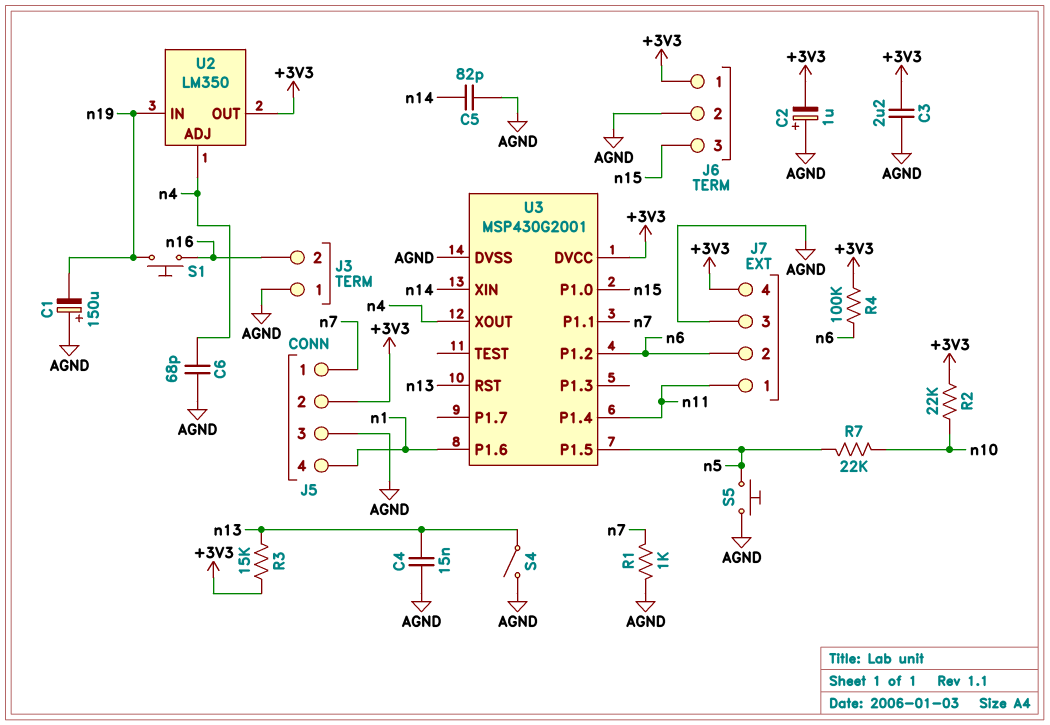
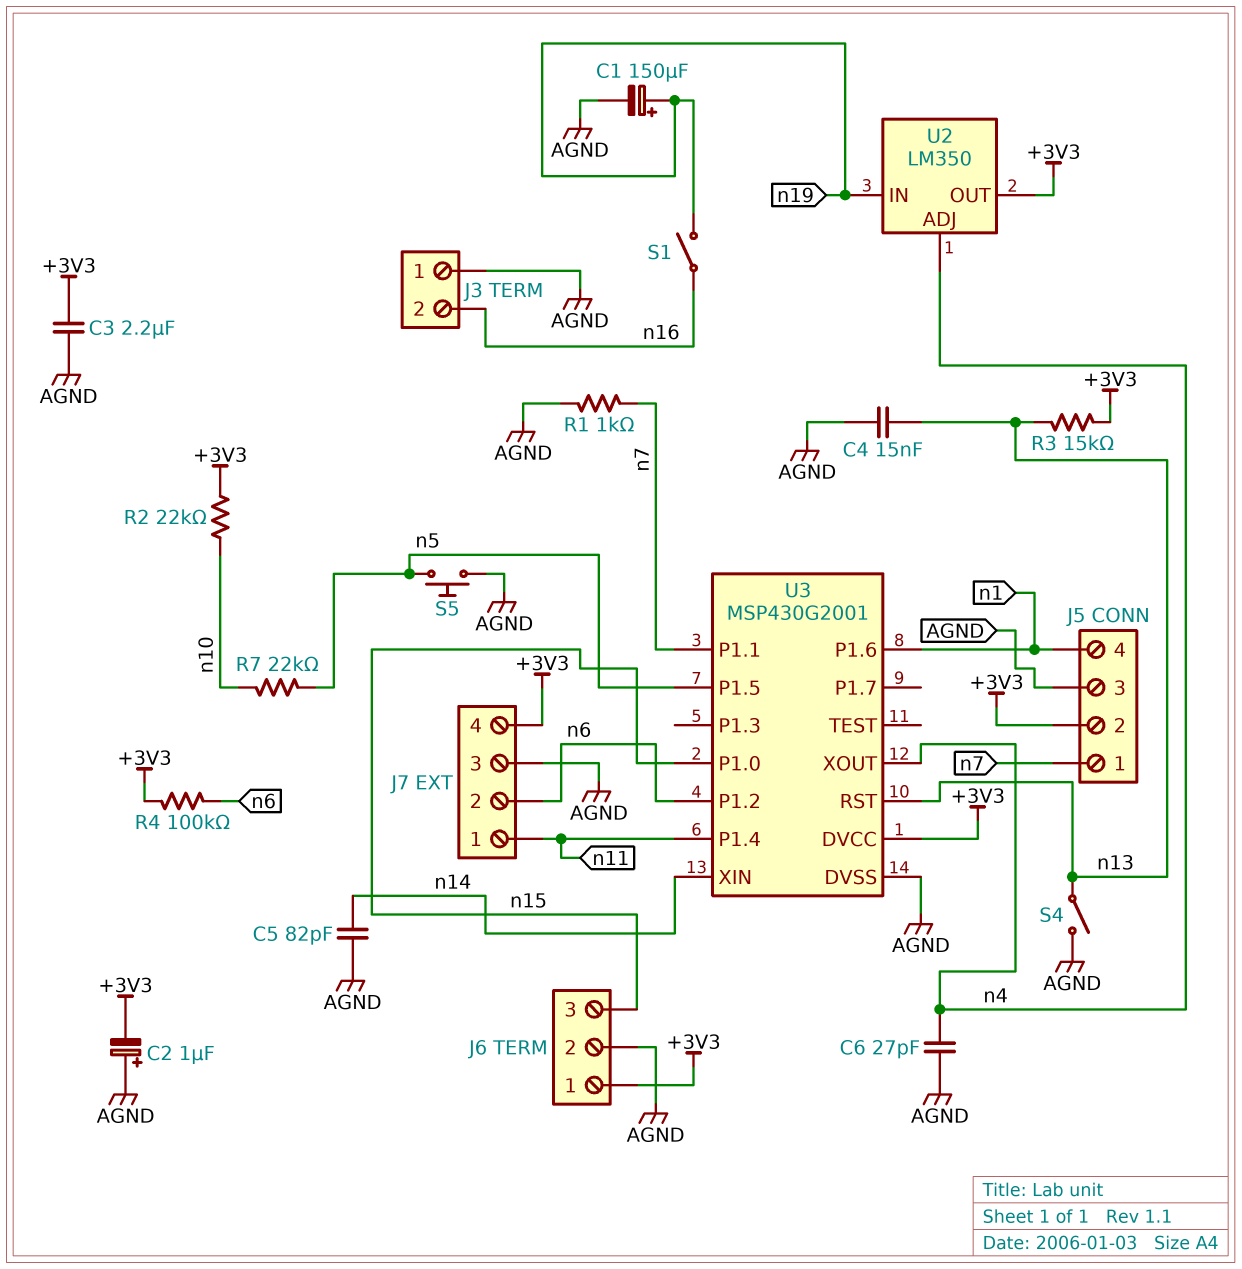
C1: 150uF (plus AGND, minus n19) -> 150uF (plus n19, minus AGND)
C6: 68pF (AGND, n4) -> 27pF (AGND, n4)
S1: button (n16, n19) -> switch (n16, n19)

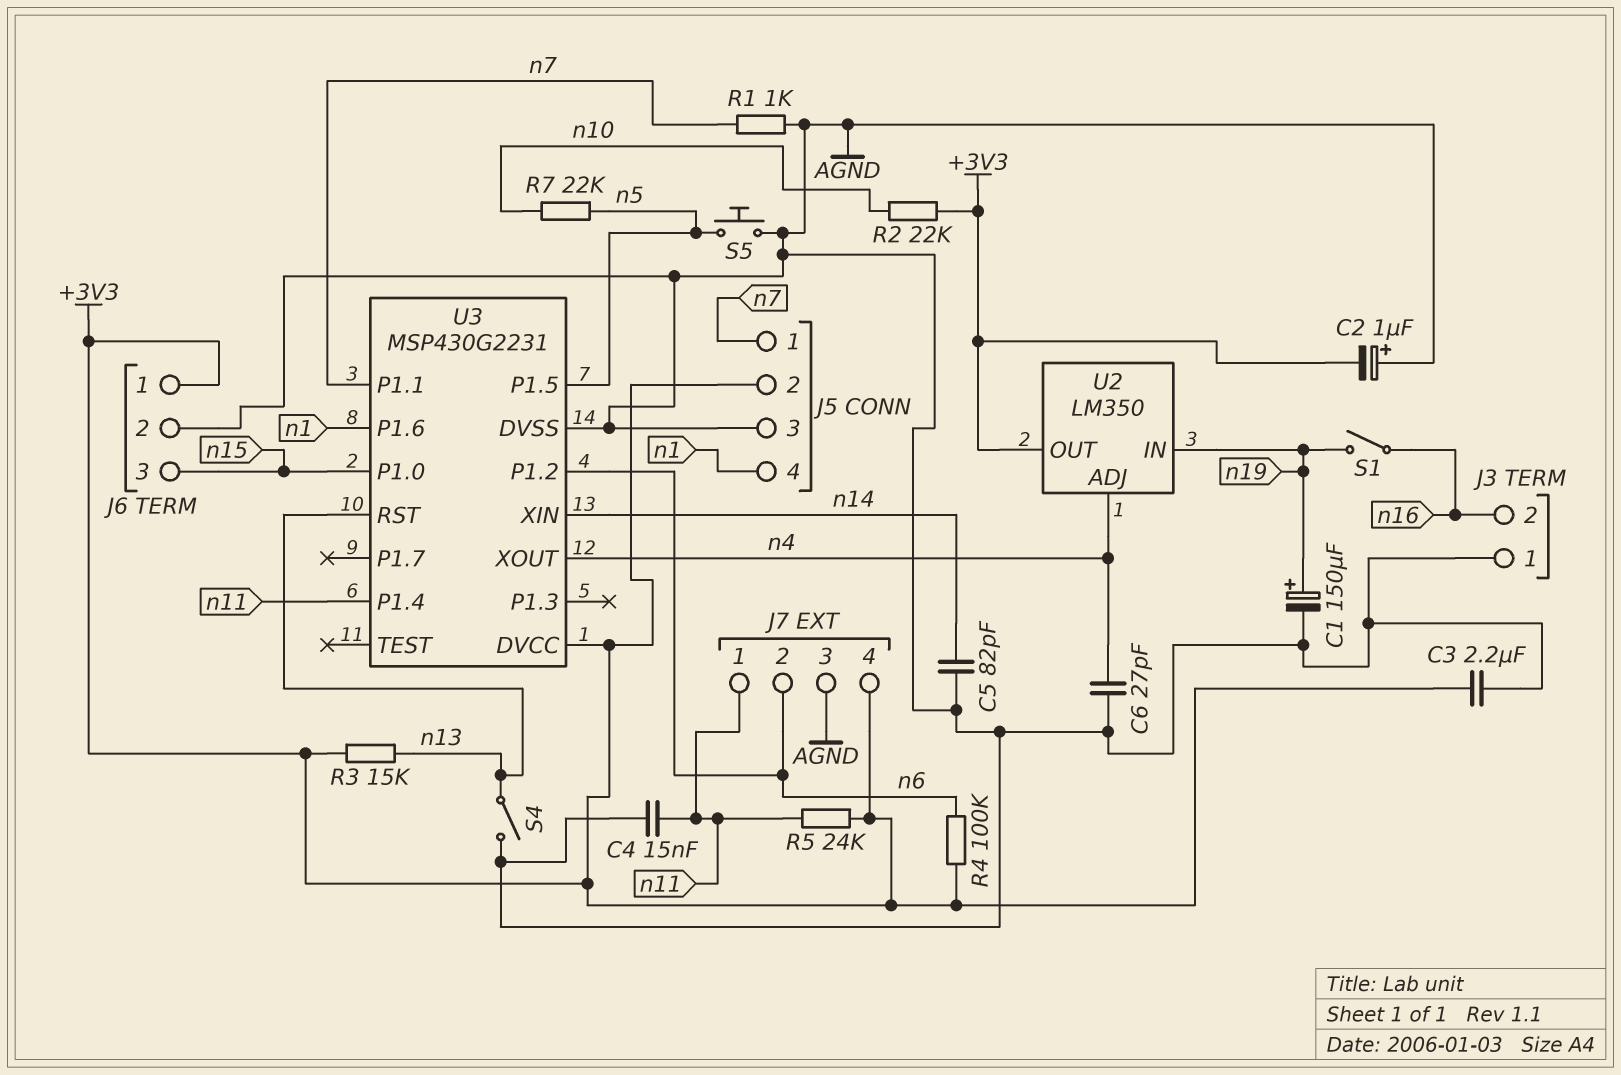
C4: 15nF (AGND, n13) -> 15nF (AGND, n11)
R5: none -> 24k (+3V3, n11)
U3: MSP430G2001 -> MSP430G2231

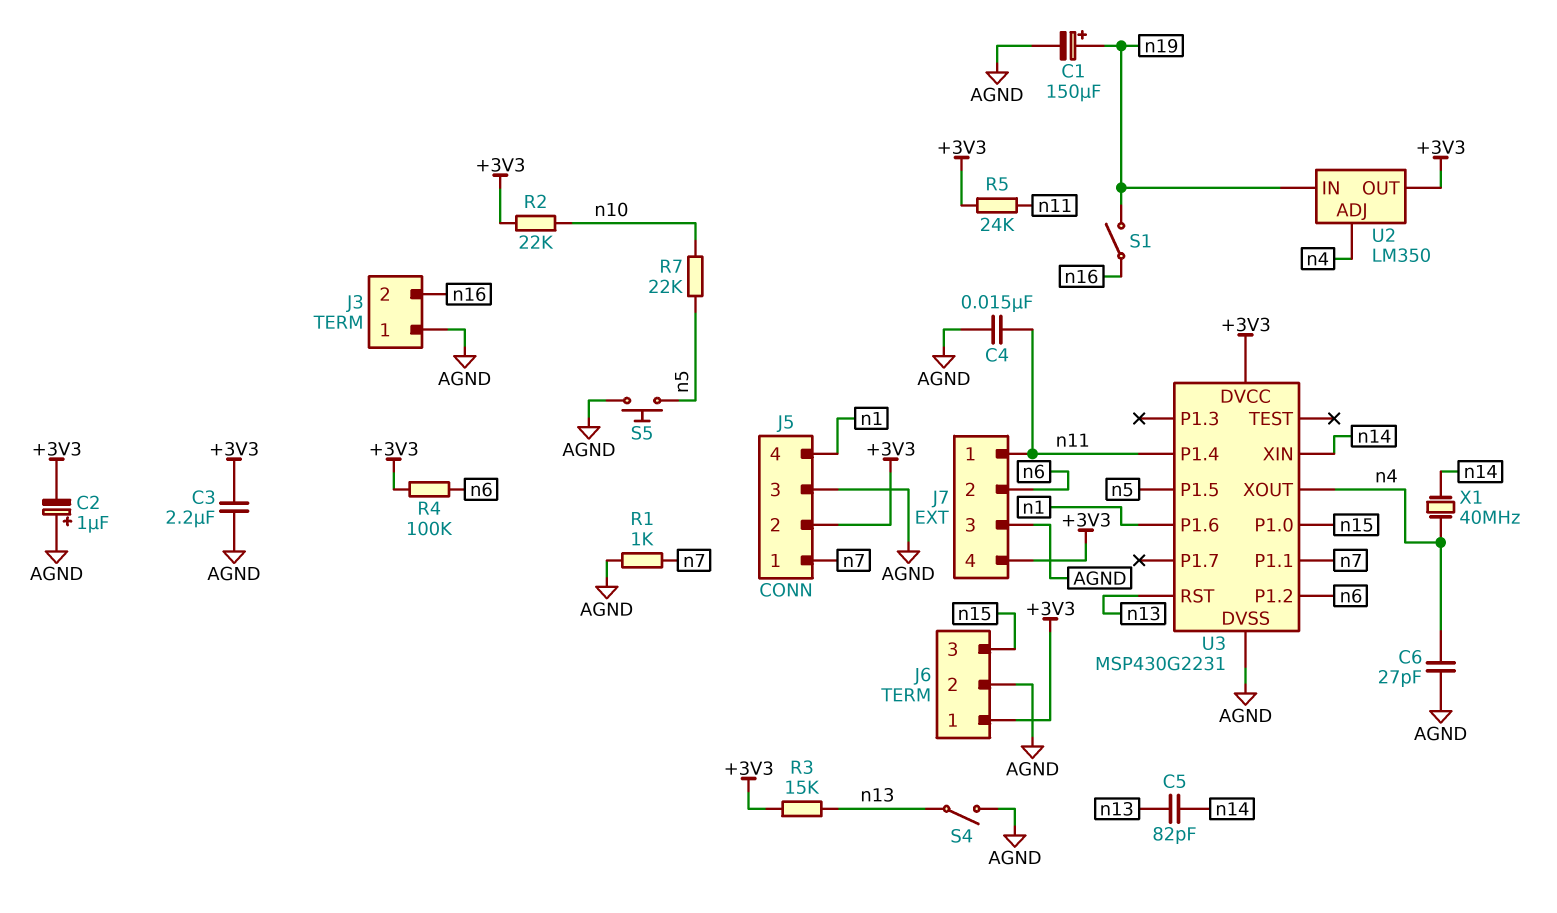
C5: 82pF (AGND, n14) -> 82pF (n13, n14)
X1: none -> 40MHz (n4, n14)

